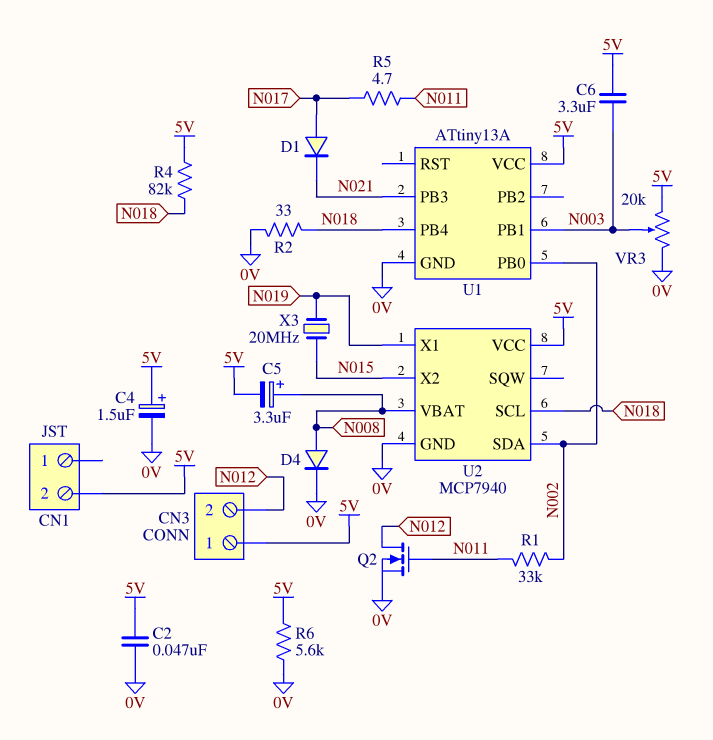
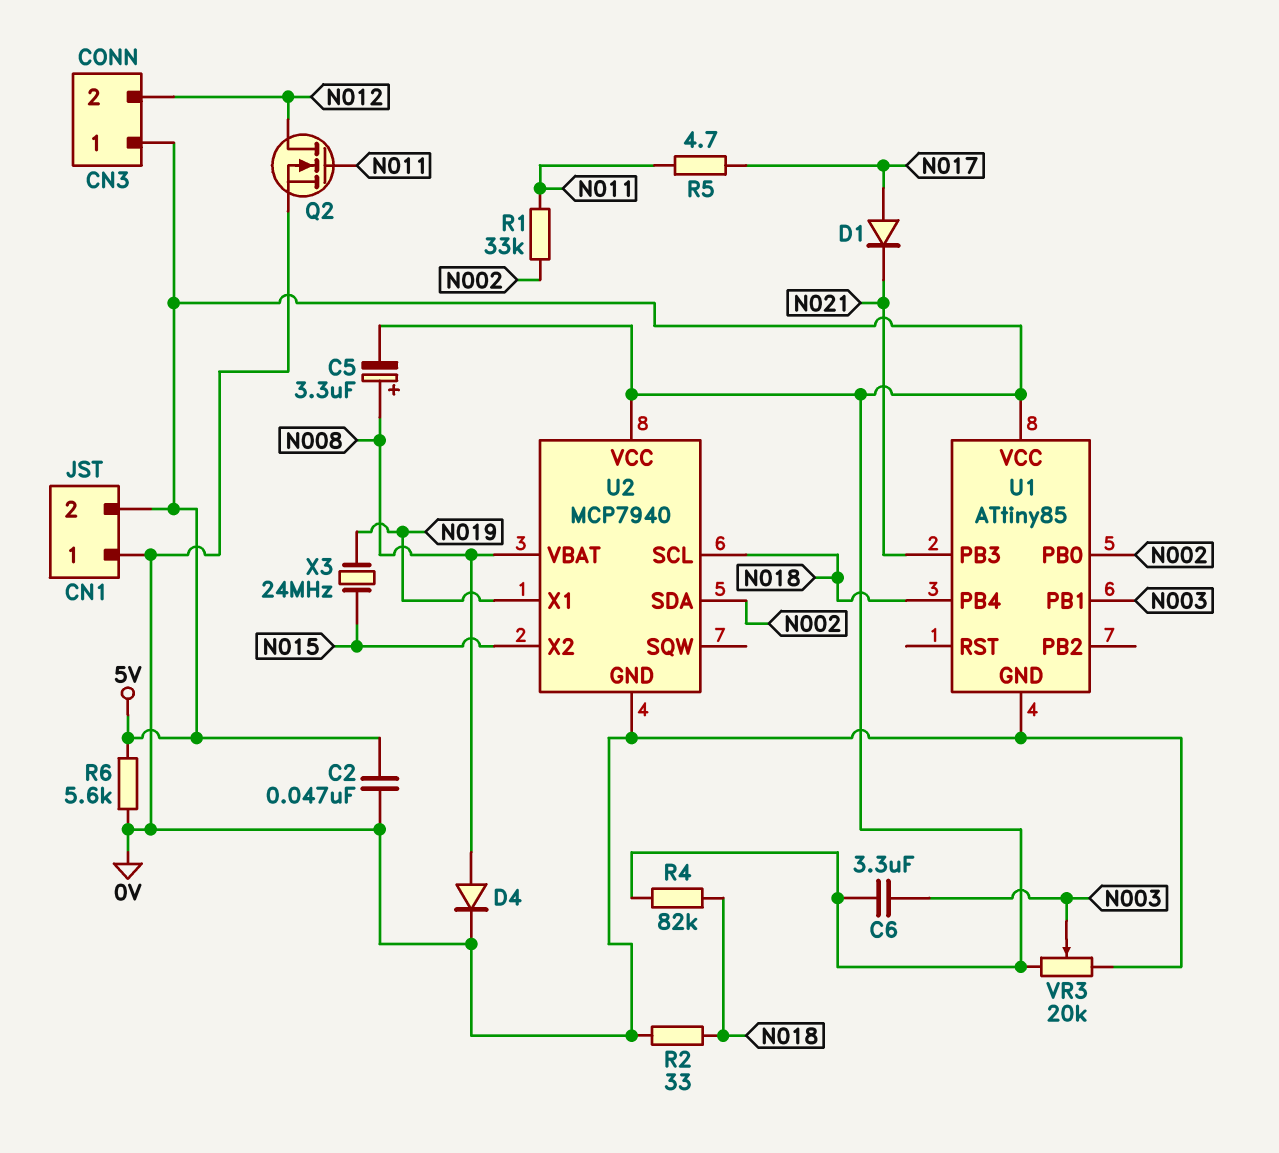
C4: 1.5uF (plus 5V, minus 0V) -> none
CN1 pin 1: none -> 0V
U1: ATtiny13A -> ATtiny85
X3: 20MHz (N015, N019) -> 24MHz (N015, N019)

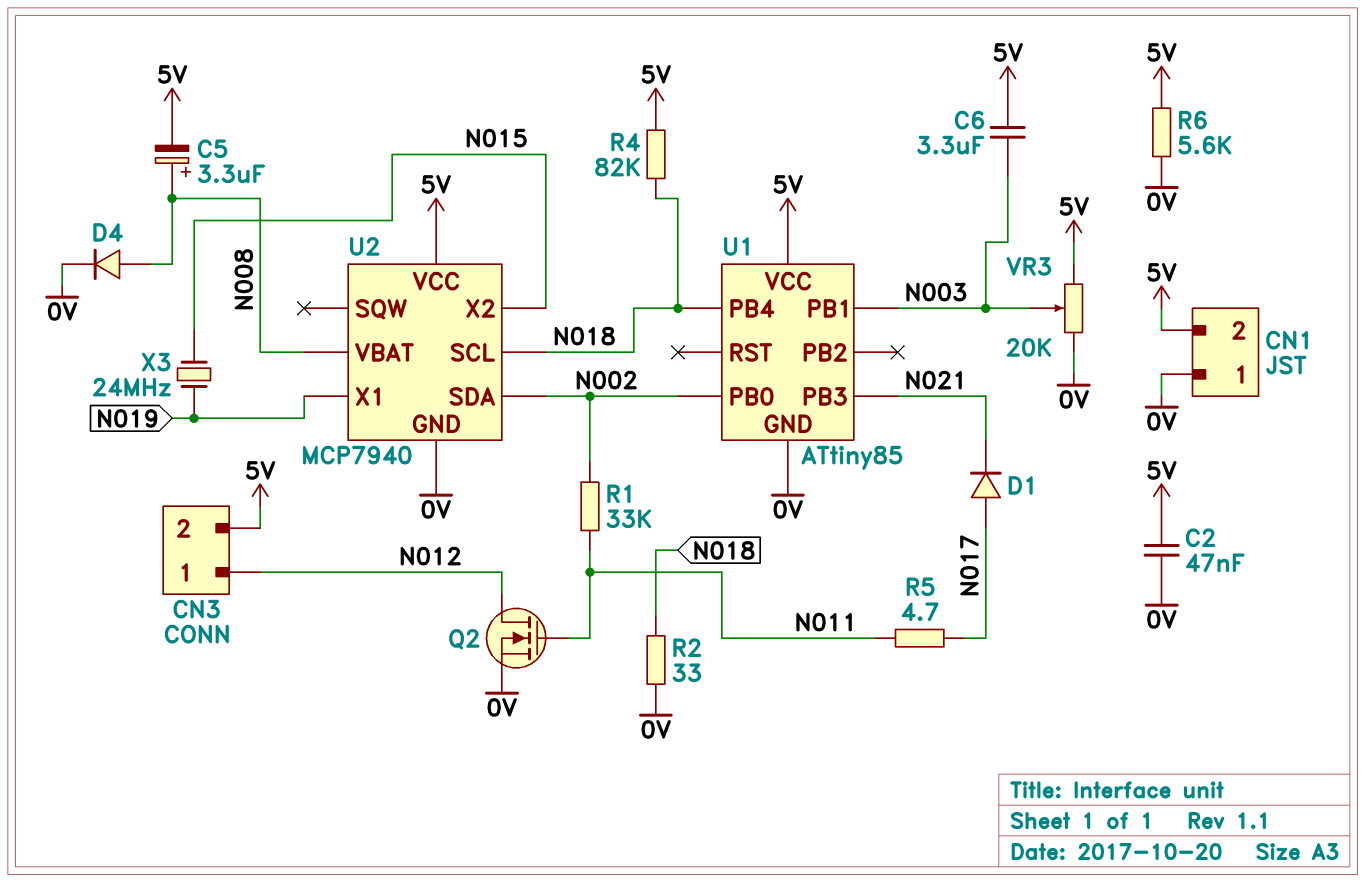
CN3 pin 1: 5V -> N012
CN3 pin 2: N012 -> 5V

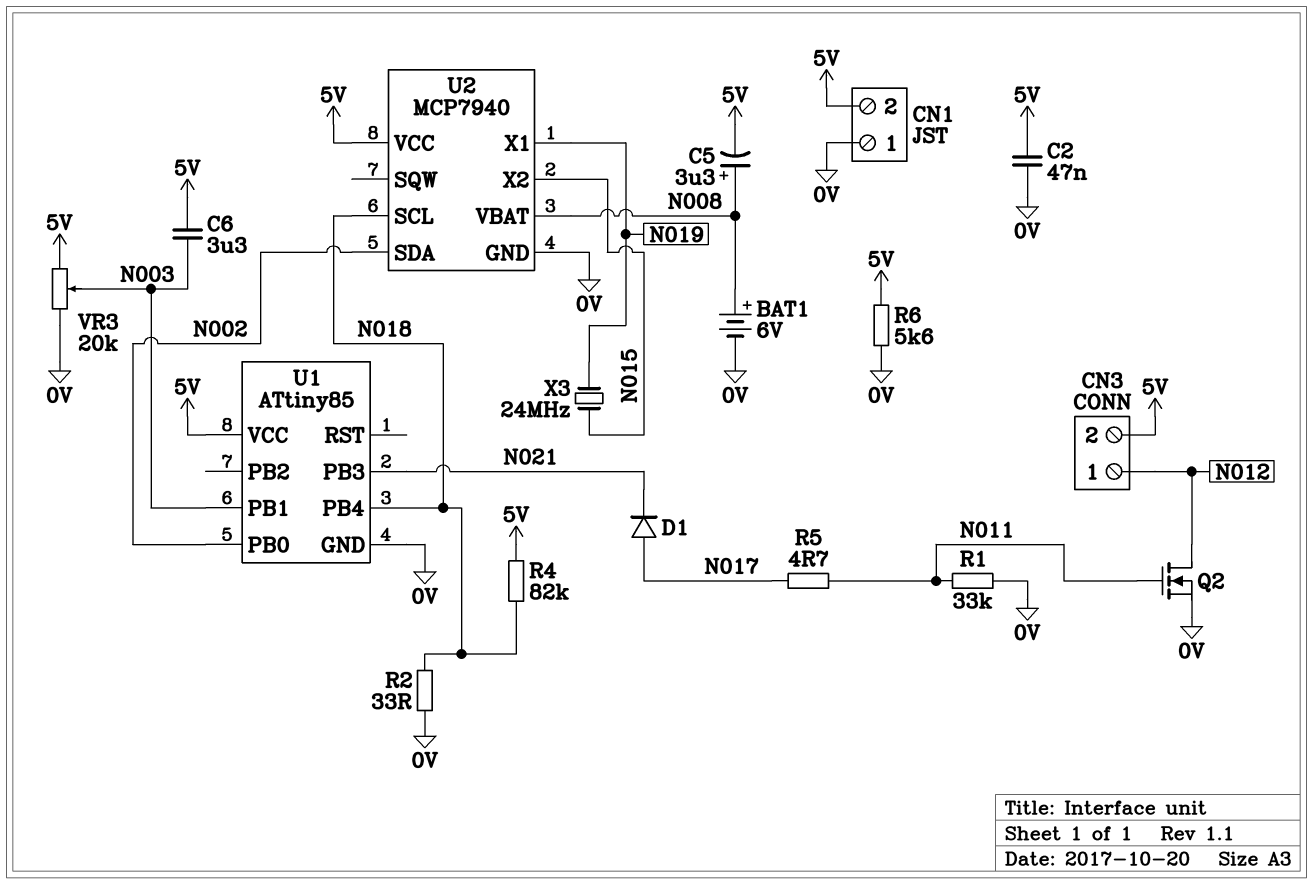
BAT1: none -> 6V (plus N008, minus 0V)
D4: diode (A N008, K 0V) -> none
R1: 33k (N002, N011) -> 33k (0V, N011)

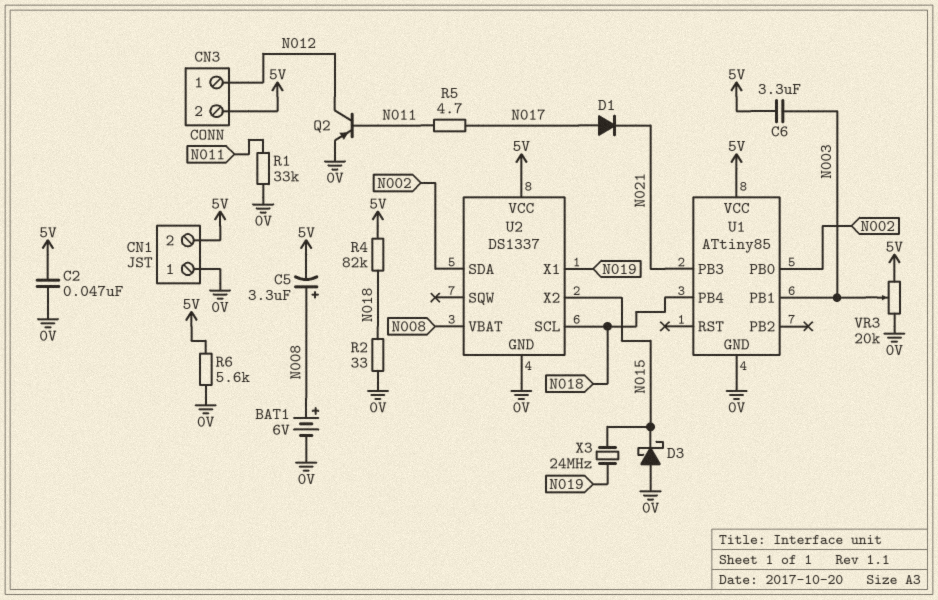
D3: none -> schottky (A 0V, K N015)
Q2: NMOS (G N011, D N012, S 0V) -> PNP (B N011, C N012, E 0V)
U2: MCP7940 -> DS1337

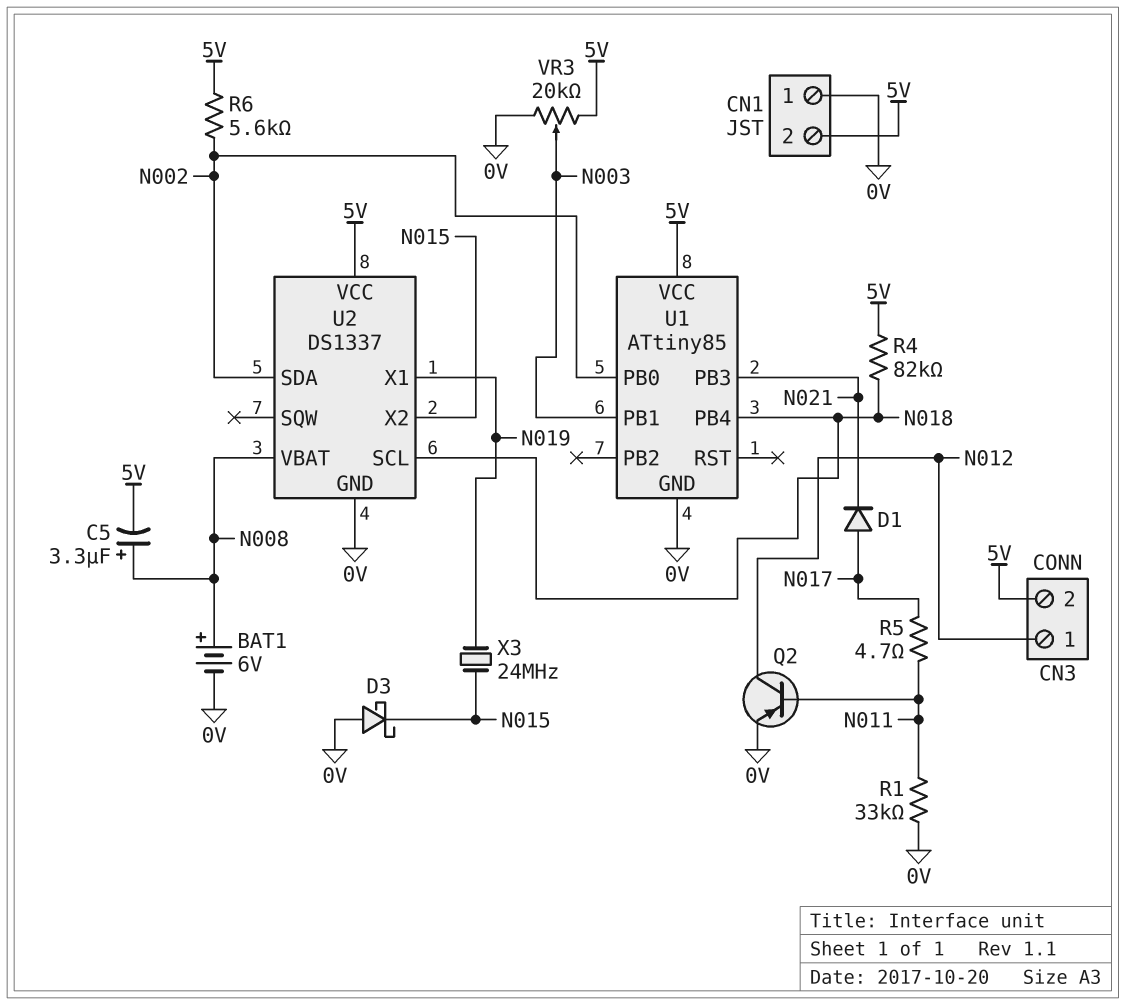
C2: 47nF (0V, 5V) -> none
C6: 3.3uF (5V, N003) -> none
R2: 33 (0V, N018) -> none
R6: 5.6k (0V, 5V) -> 5.6k (5V, N002)

